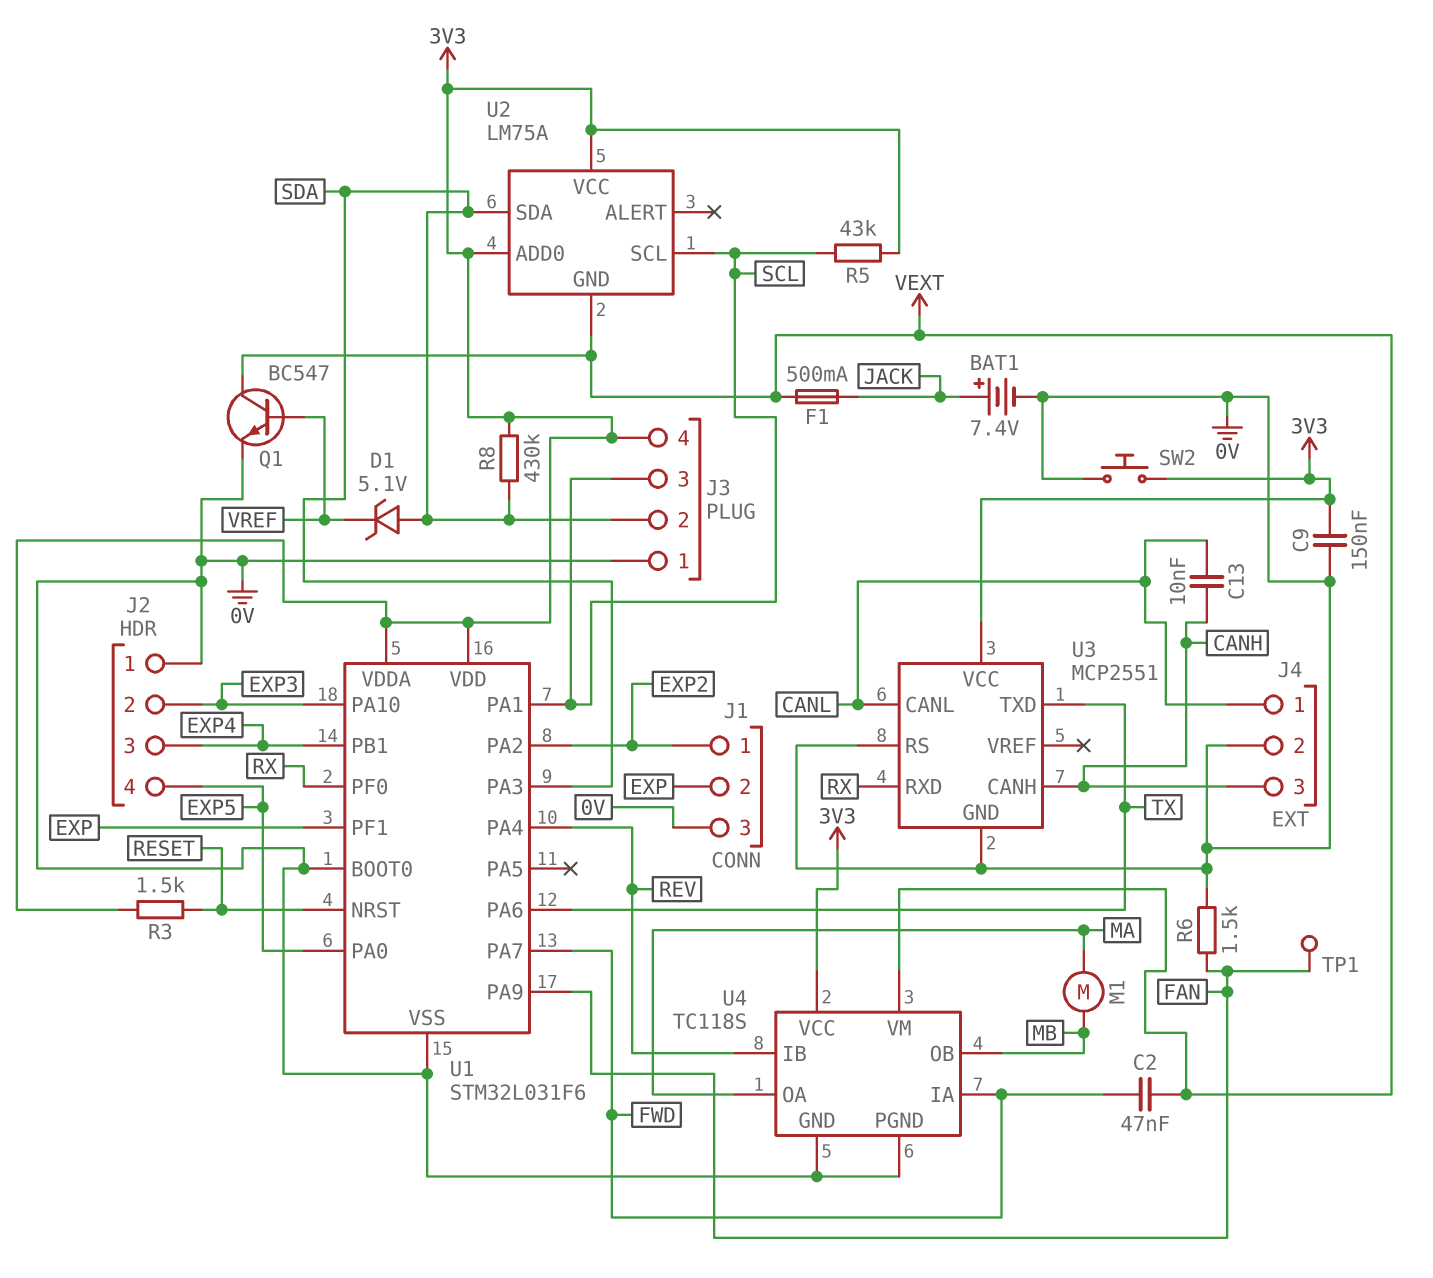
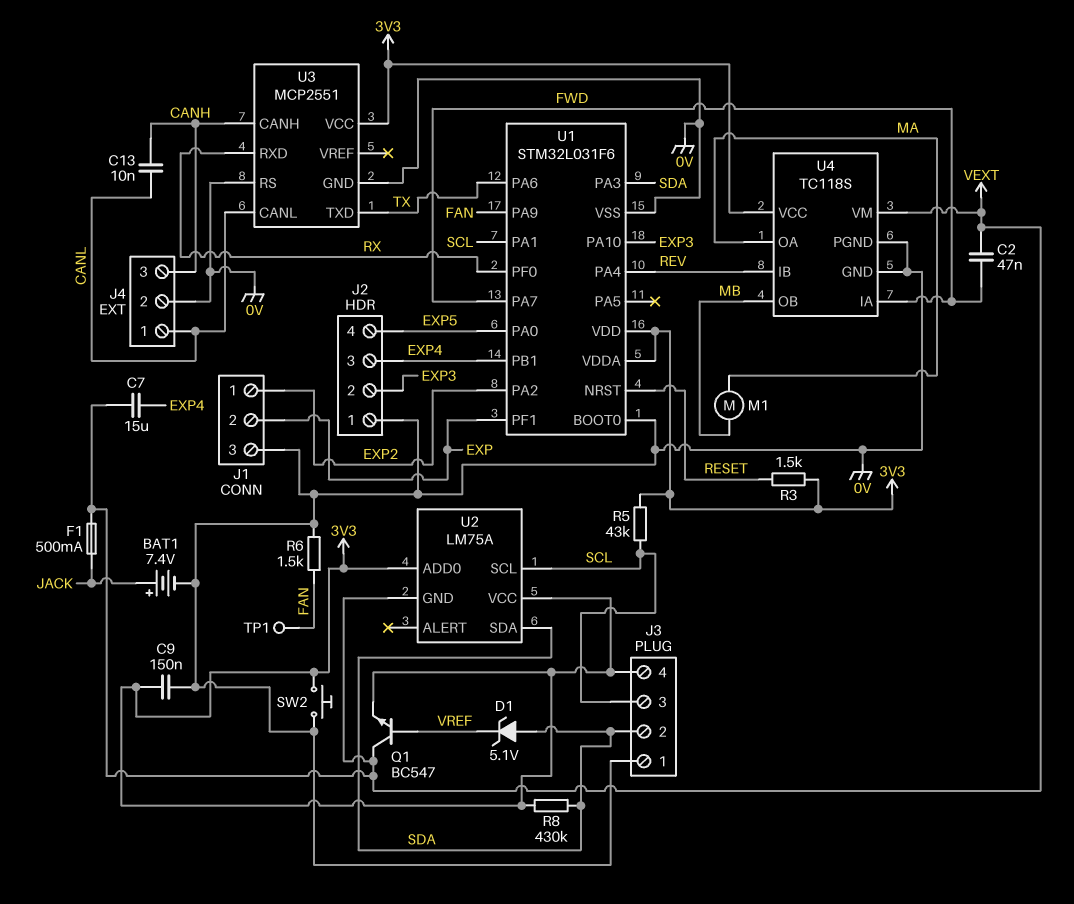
C7: none -> 15uF (EXP4, VEXT)
Q1: NPN BC547 (B VREF, C VEXT, E 0V) -> NPN BC547 (B VREF, C VEXT, E 3V3)

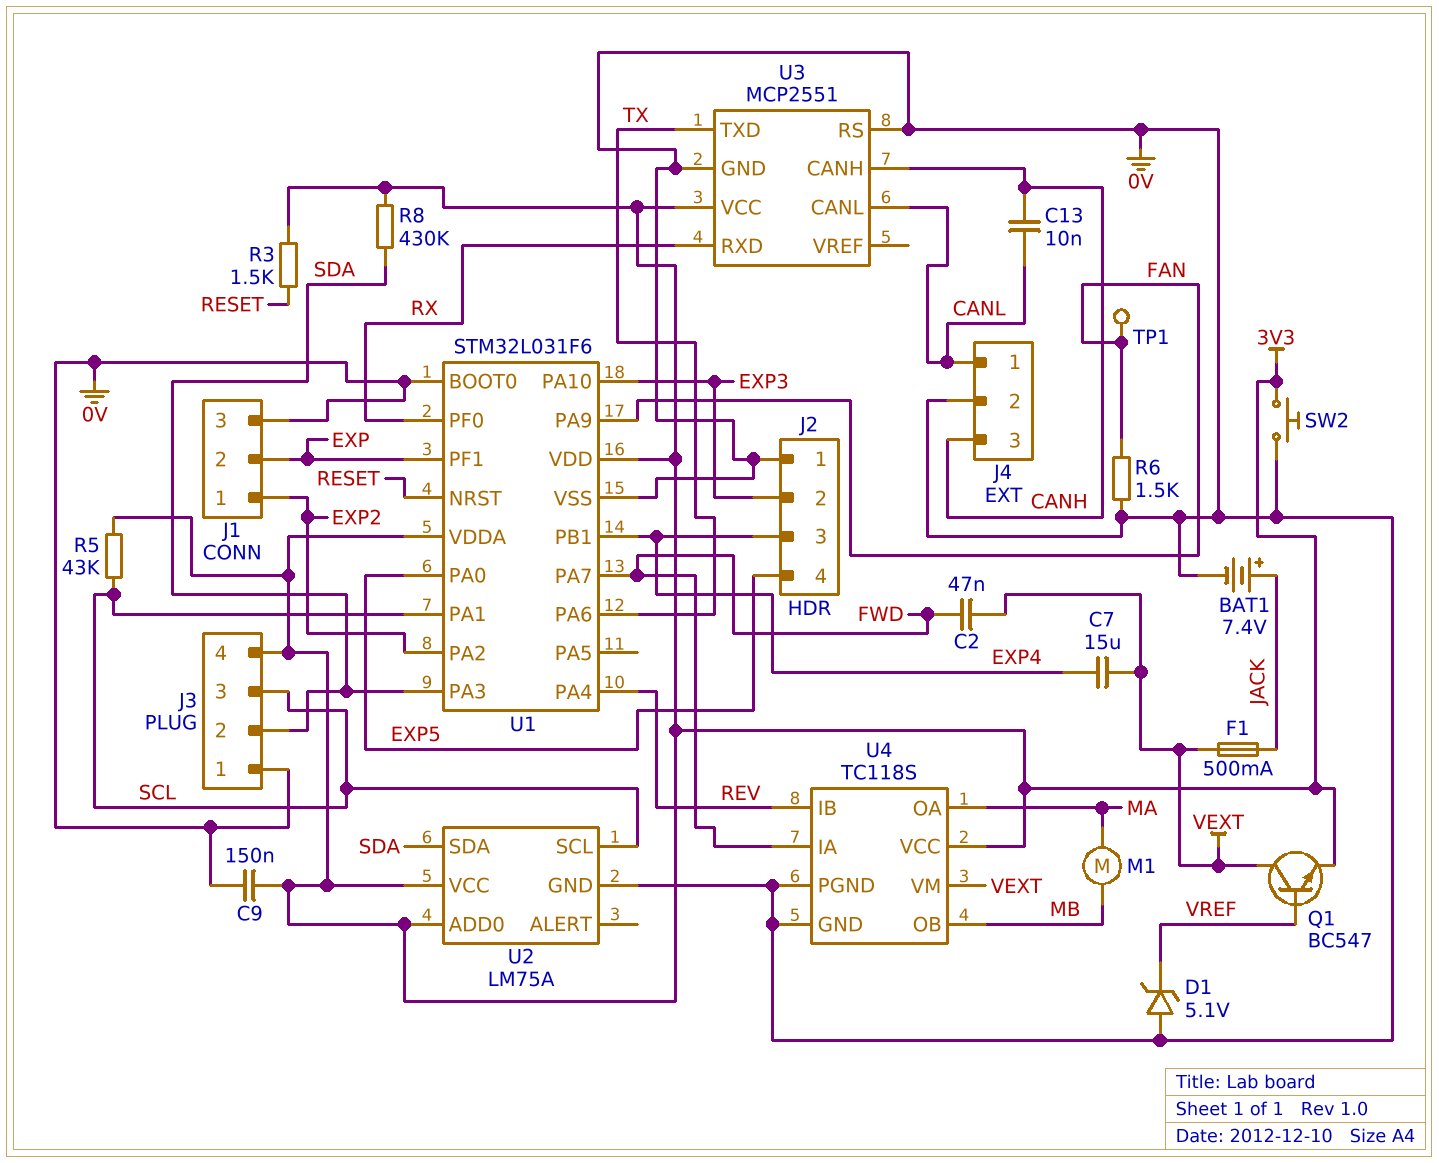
D1: zener 5.1V (A SDA, K VREF) -> zener 5.1V (A 0V, K VREF)
U2 pin GND: VEXT -> 0V

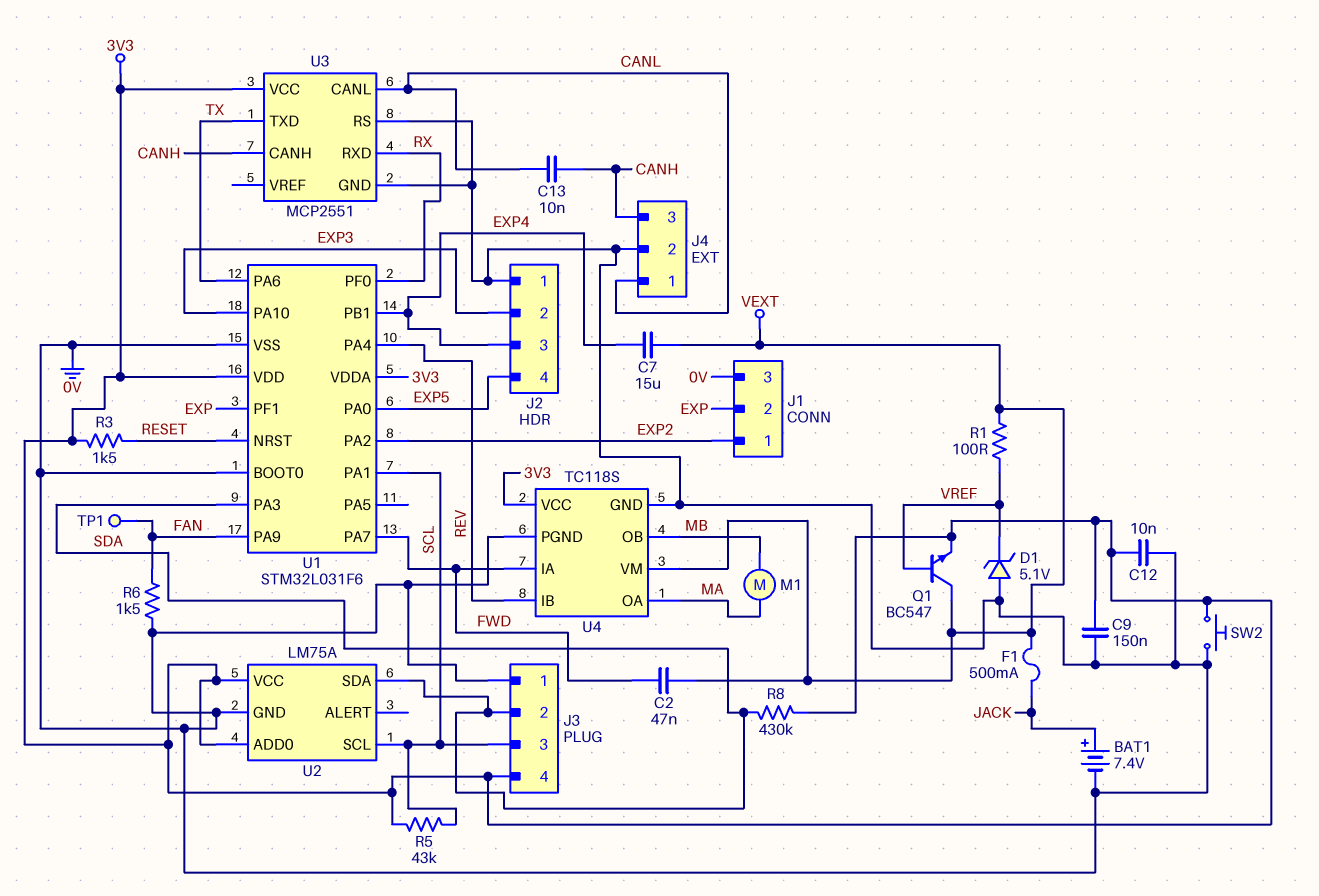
C12: none -> 10nF (0V, 3V3)
R1: none -> 100 (VEXT, VREF)

